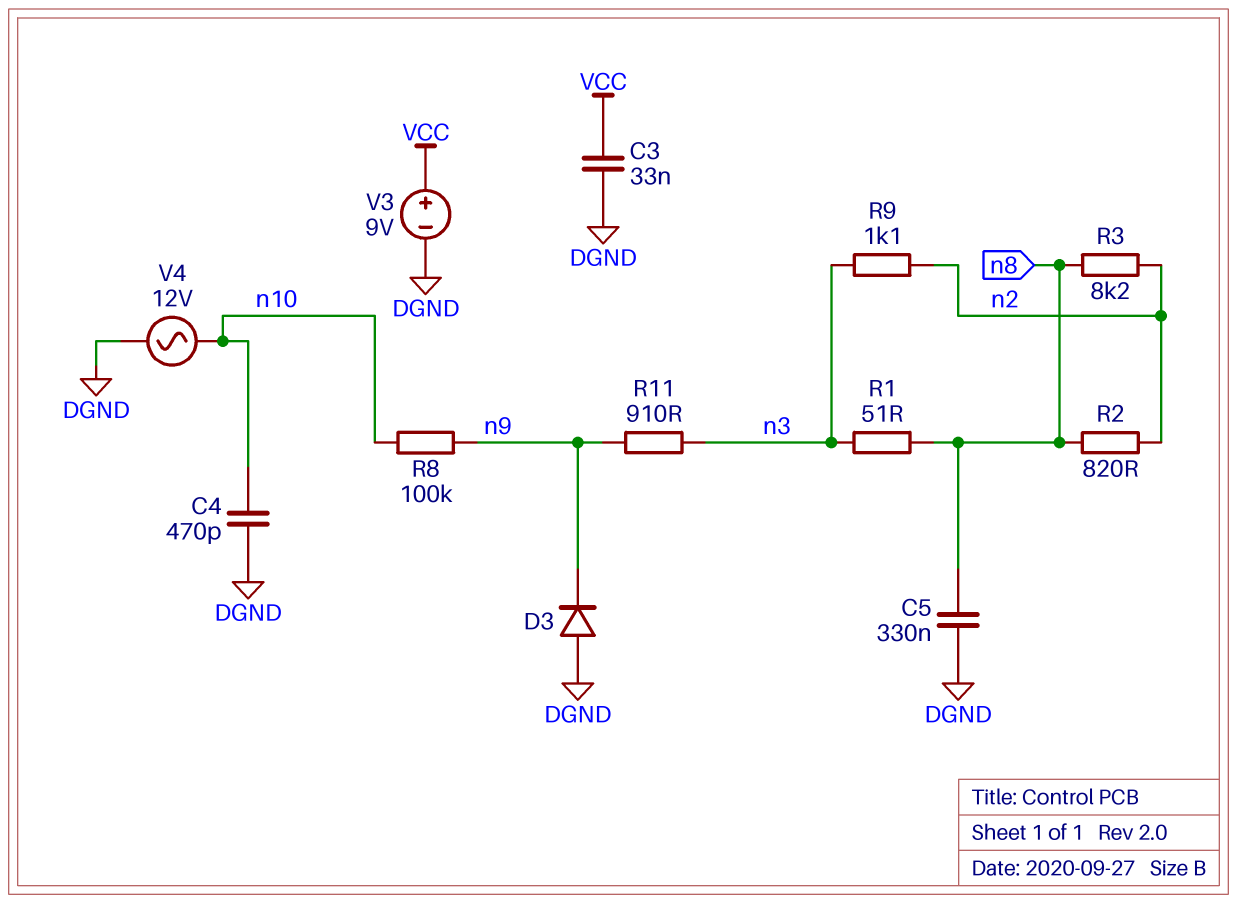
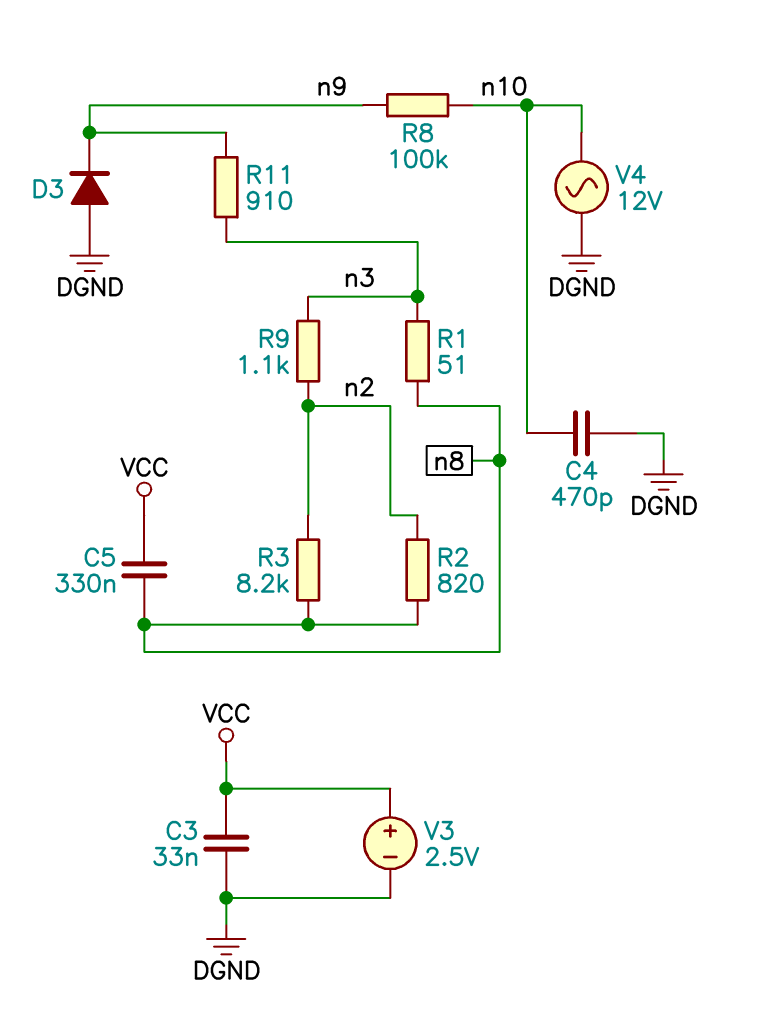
C5: 330nF (DGND, n8) -> 330nF (VCC, n8)
V3: 9V (plus VCC, minus DGND) -> 2.5V (plus VCC, minus DGND)

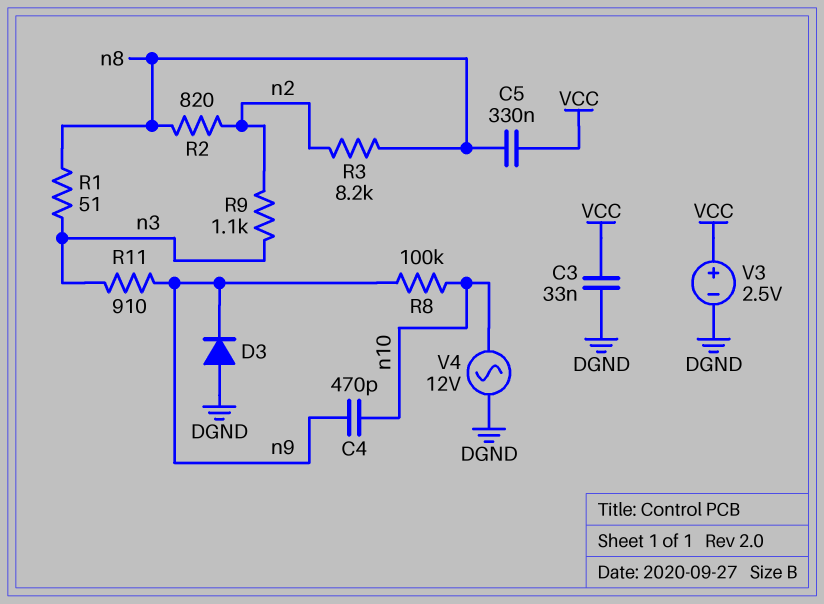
C4: 470pF (DGND, n10) -> 470pF (n9, n10)

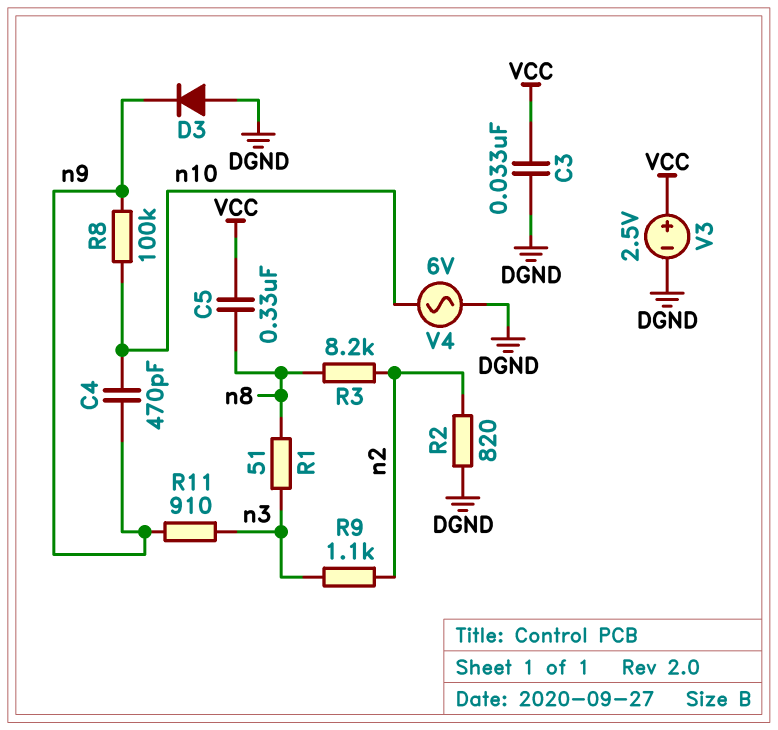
R2: 820 (n2, n8) -> 820 (DGND, n2)
V4: AC 12V (DGND, n10) -> AC 6V (DGND, n10)

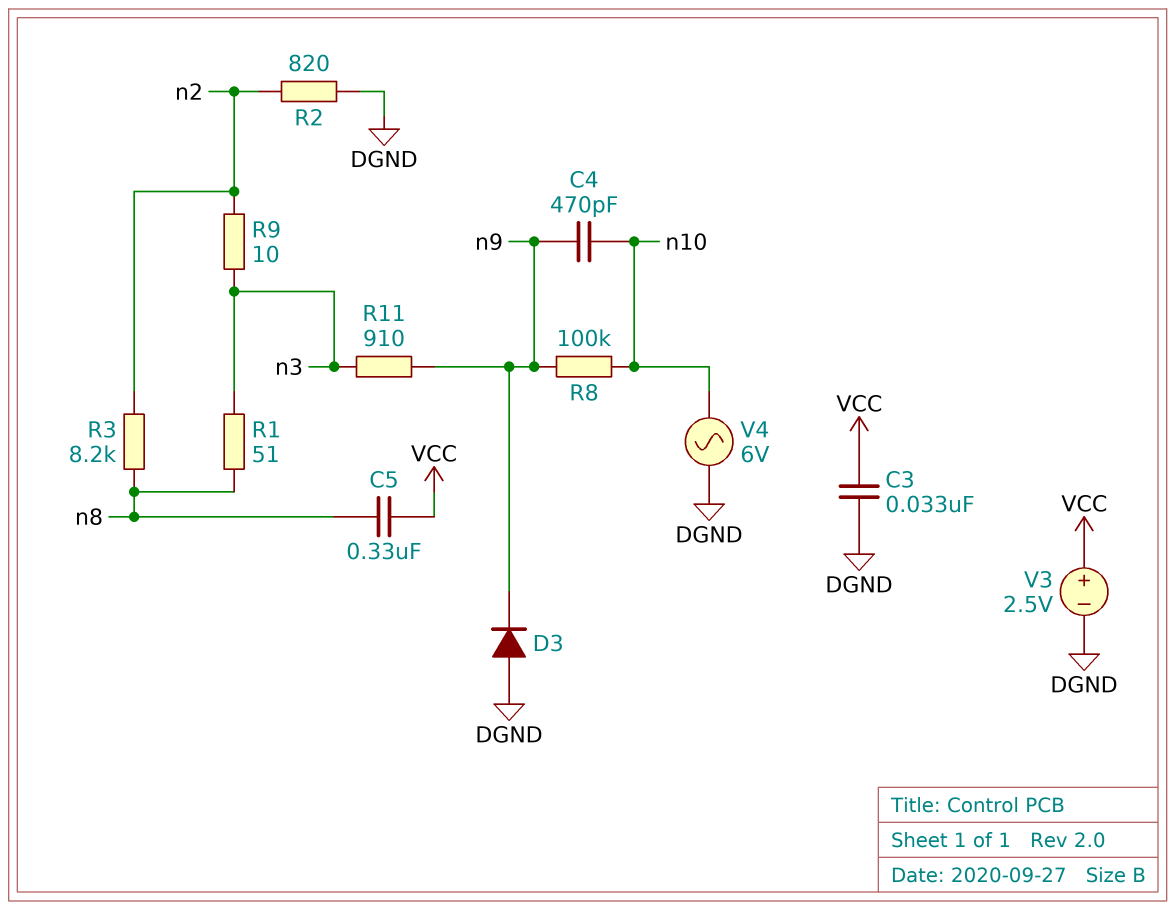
R9: 1.1k (n2, n3) -> 10 (n2, n3)

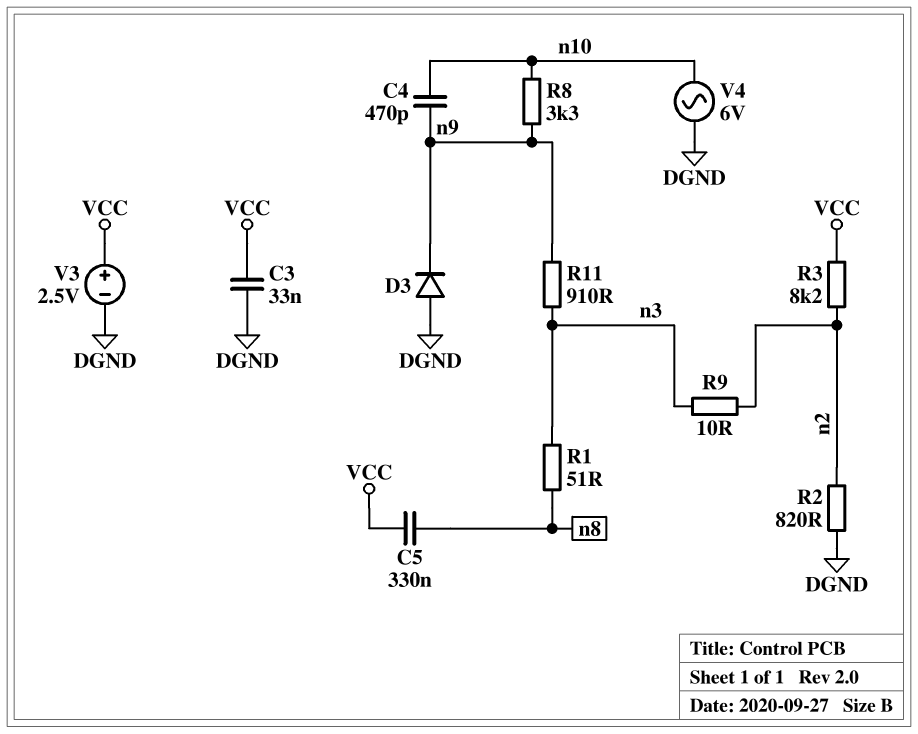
R3: 8.2k (n2, n8) -> 8.2k (VCC, n2)
R8: 100k (n9, n10) -> 3.3k (n9, n10)

